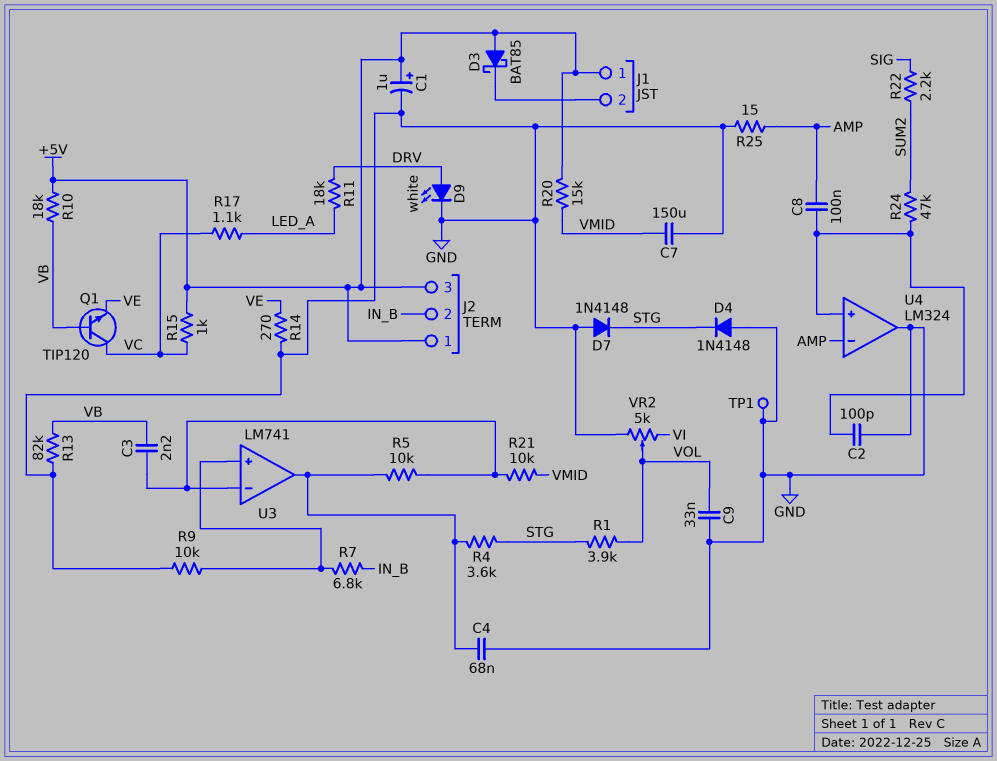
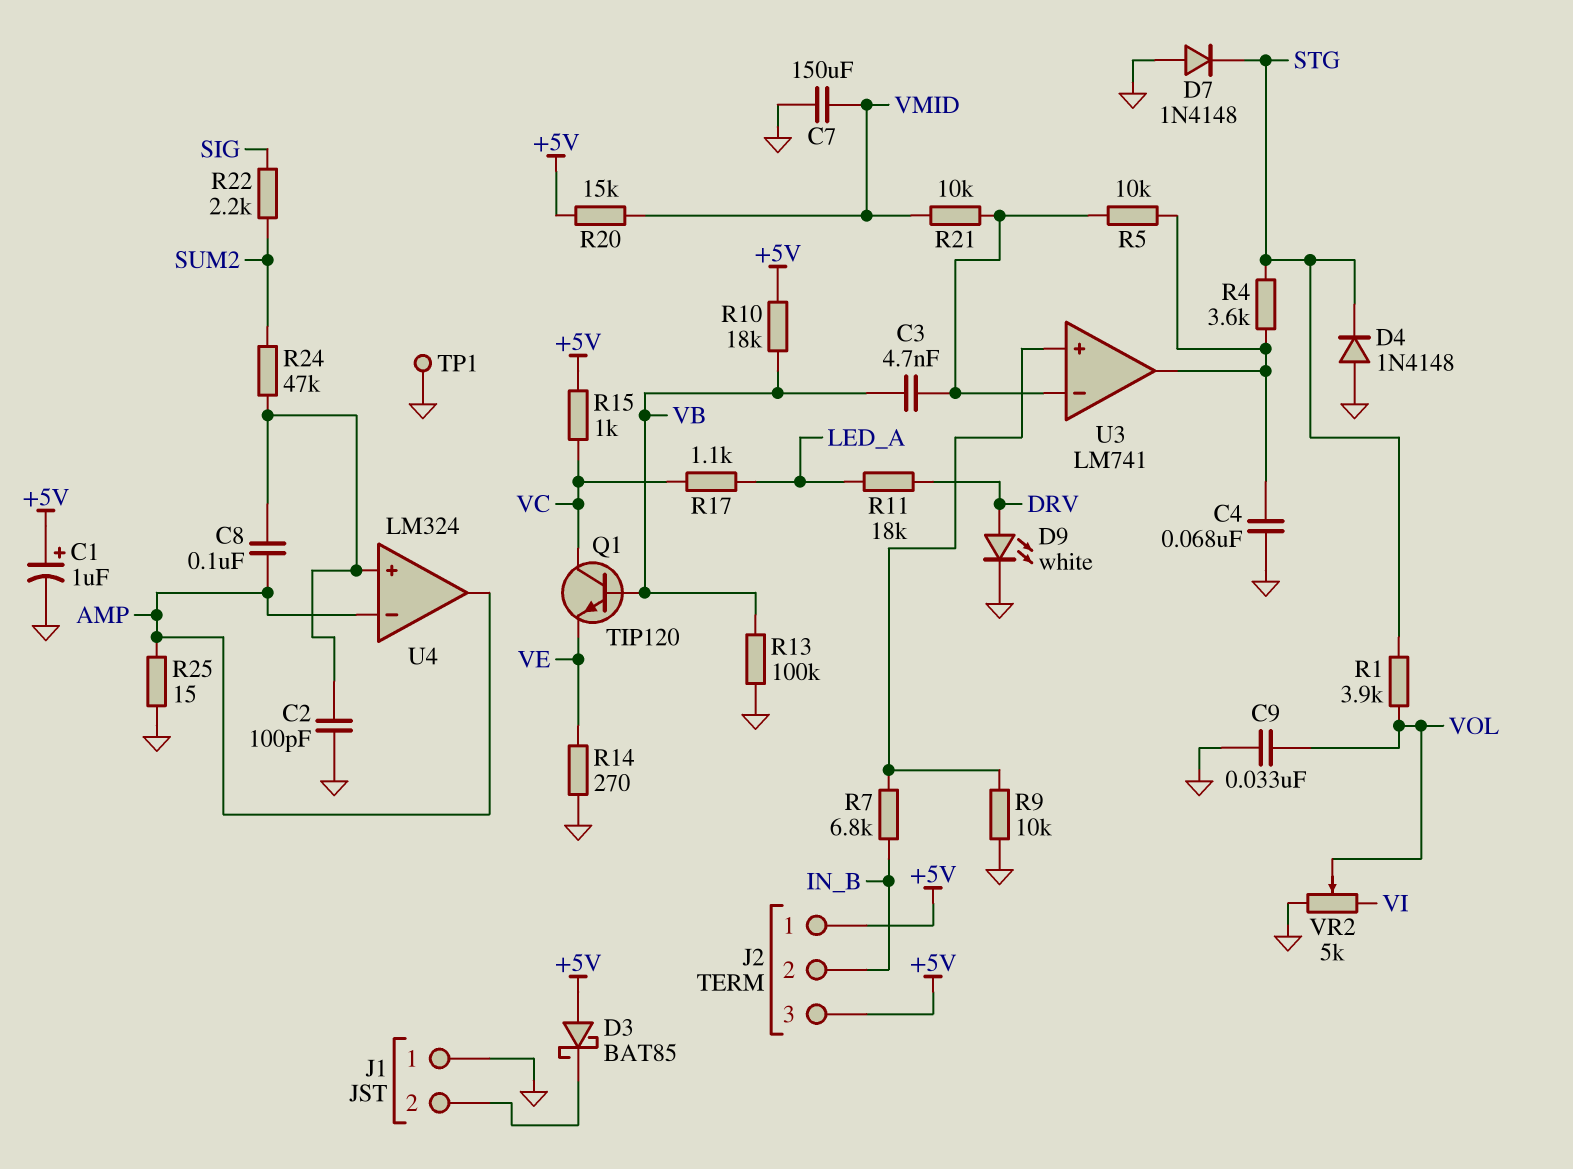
C3: 2.2nF (U3/in-, VB) -> 4.7nF (U3/in-, VB)
J1 pin 1: +5V -> GND
R13: 82k (GND, VB) -> 100k (GND, VB)
U4 pin out: GND -> AMP

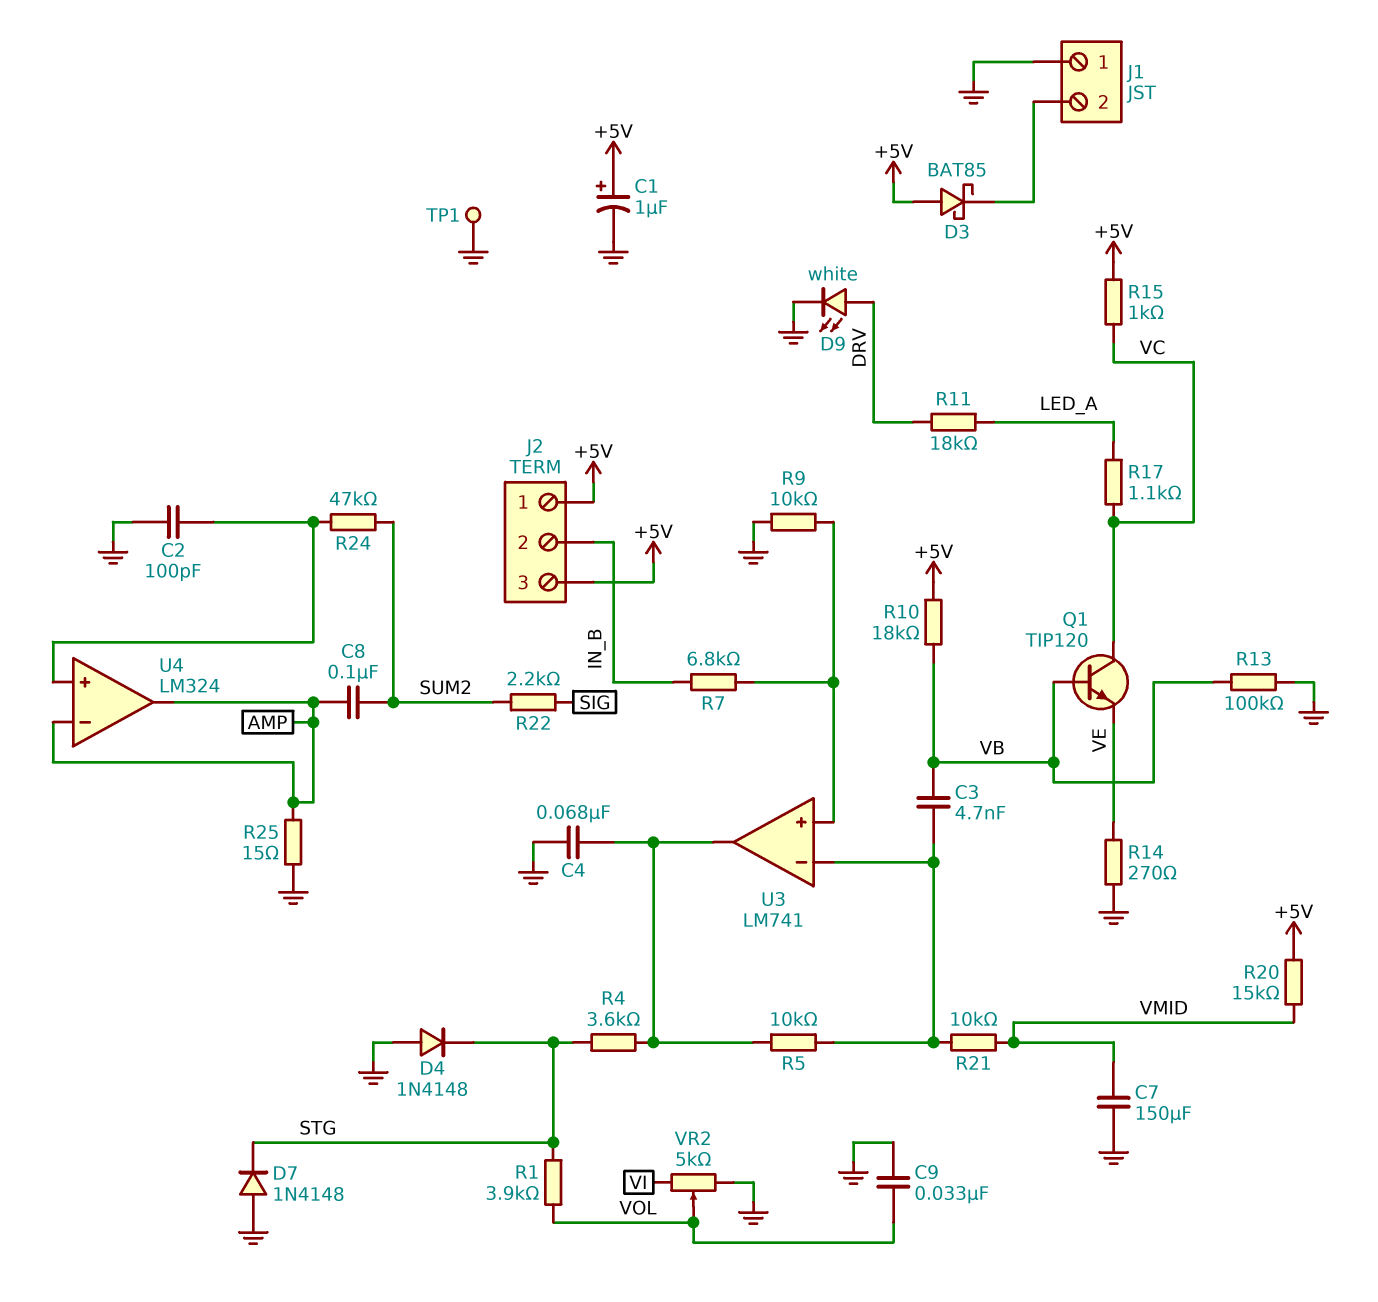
C8: 100nF (AMP, U4/in+) -> 100nF (AMP, SUM2)

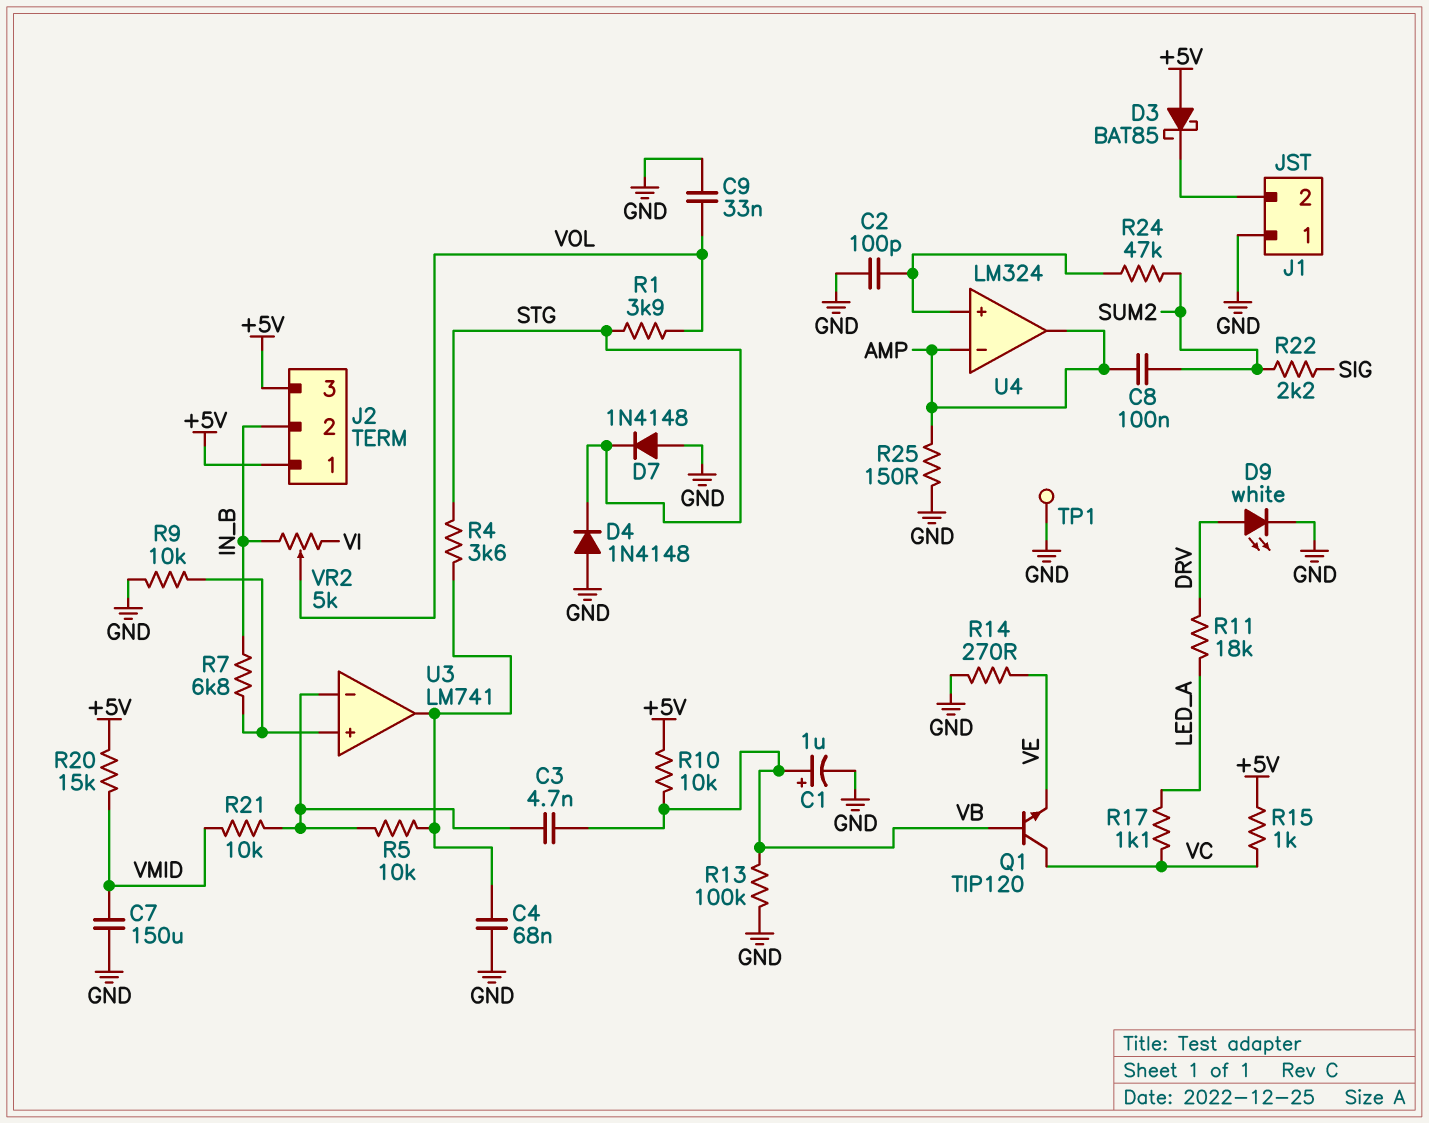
C1: 1uF (plus +5V, minus GND) -> 1uF (plus VB, minus GND)
R10: 18k (+5V, VB) -> 10k (+5V, VB)
R25: 15 (AMP, GND) -> 150 (AMP, GND)
VR2: 5k (GND, VI, wiper VOL) -> 5k (IN_B, VI, wiper VOL)

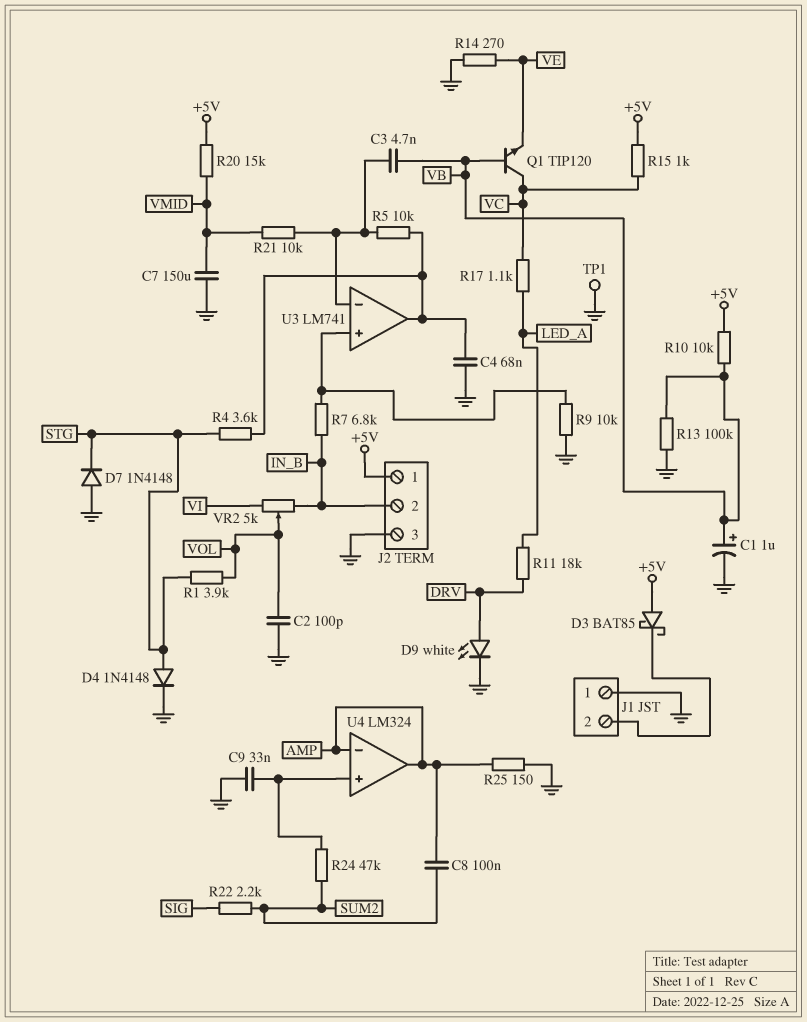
C2: 100pF (GND, U4/in+) -> 100pF (GND, VOL)
C9: 33nF (GND, VOL) -> 33nF (GND, U4/in+)
D4: diode 1N4148 (A GND, K STG) -> diode 1N4148 (A STG, K GND)
J2 pin 3: +5V -> GND

